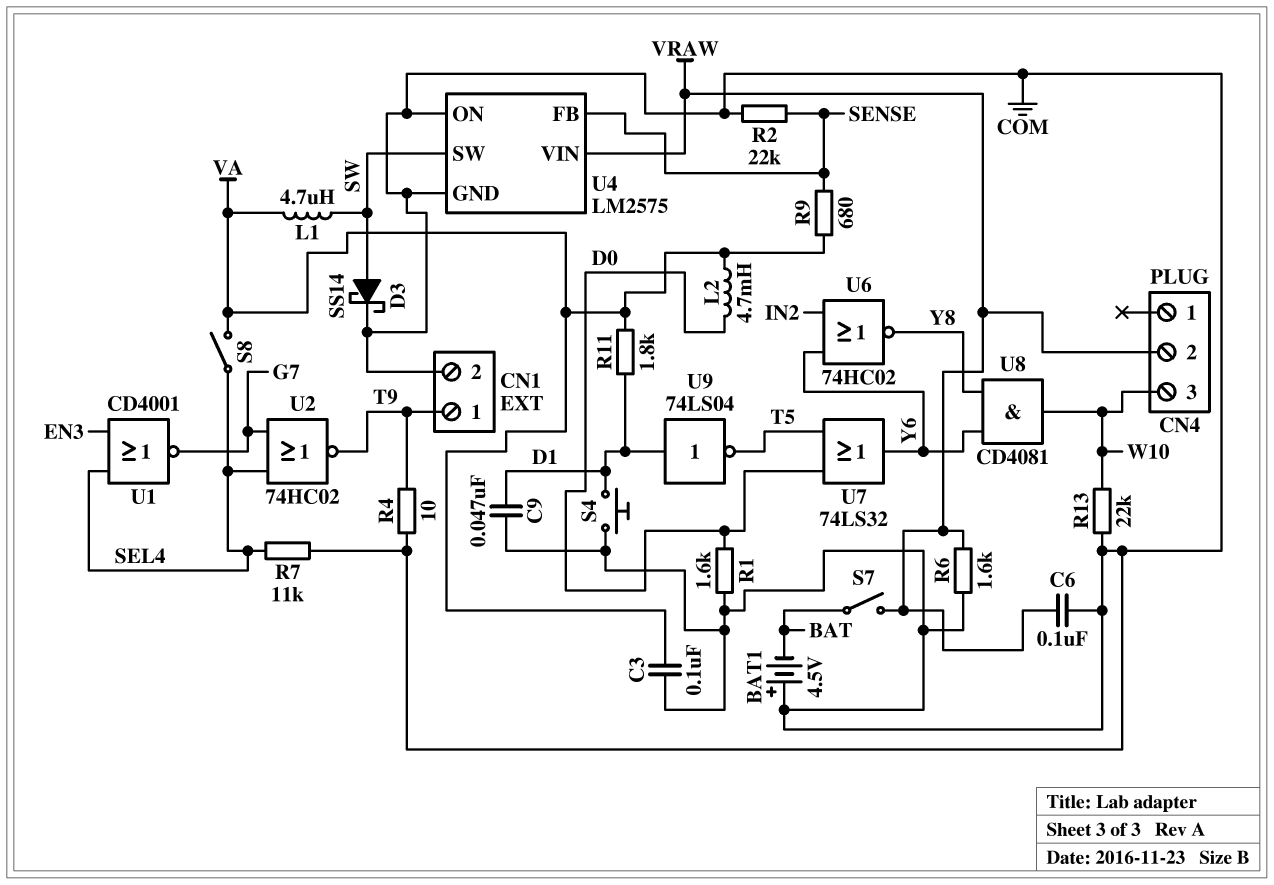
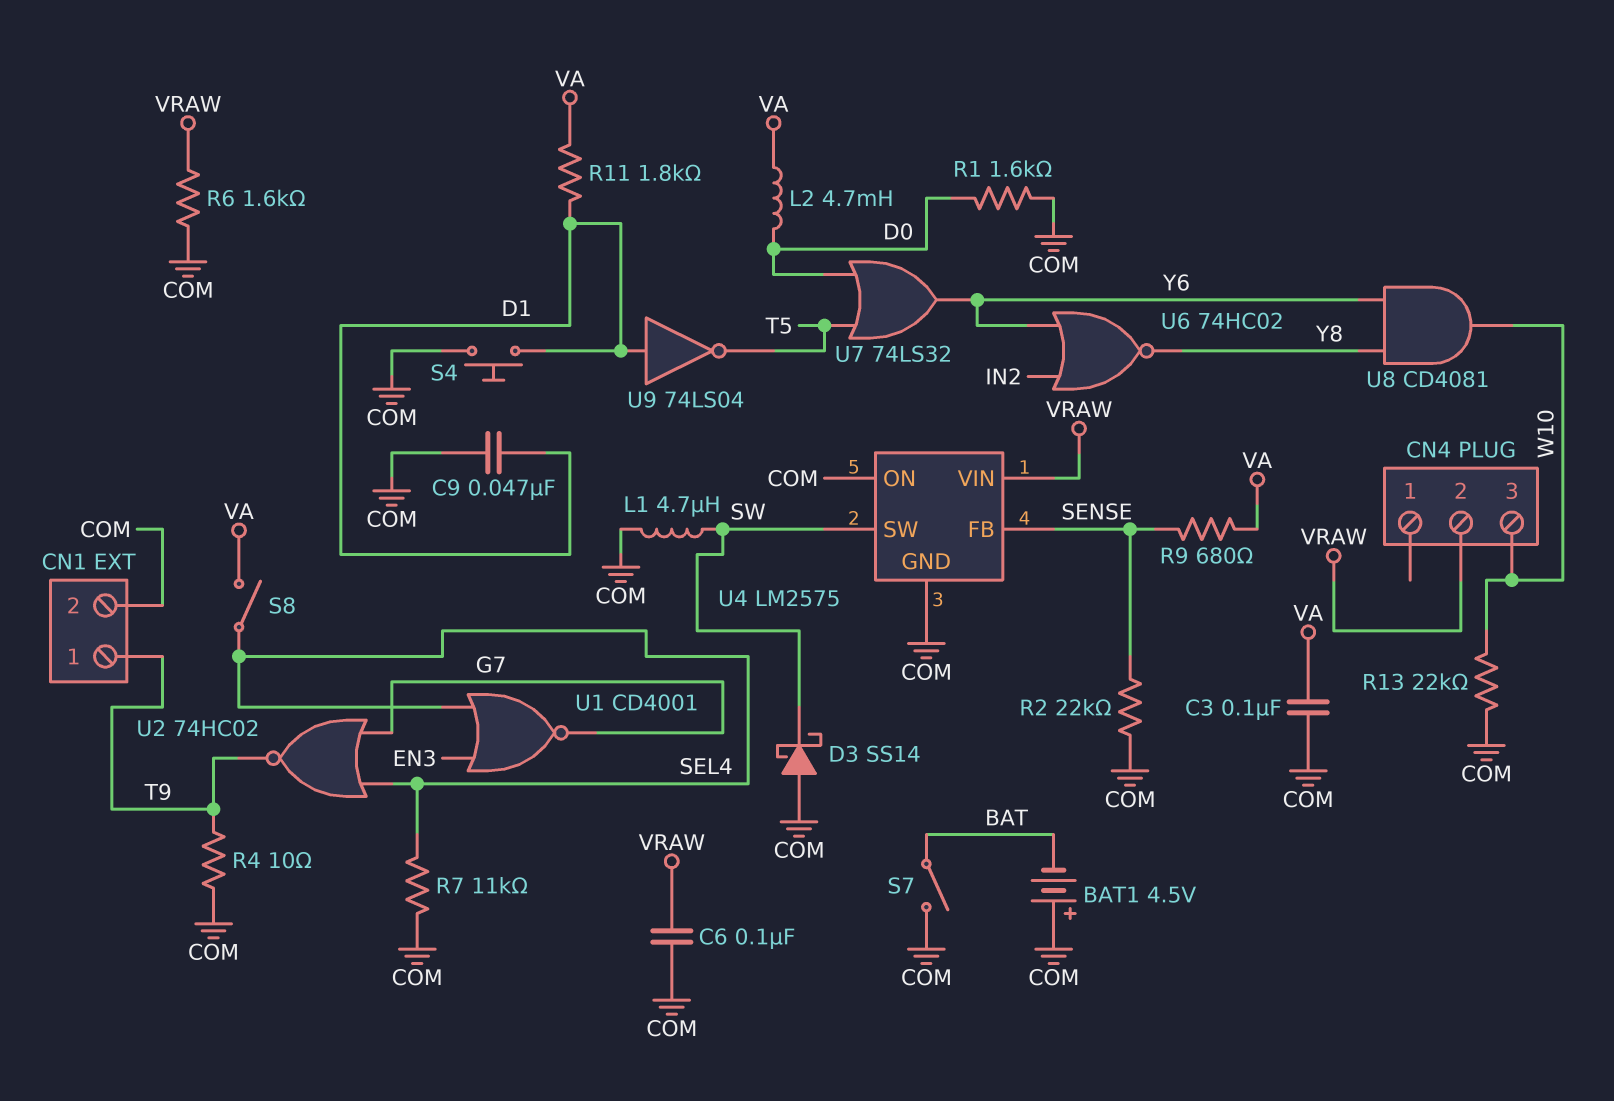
D3: schottky SS14 (A SW, K COM) -> schottky SS14 (A COM, K SW)
L1: 4.7uH (SW, VA) -> 4.7uH (COM, SW)
S7: switch (BAT, VRAW) -> switch (BAT, COM)

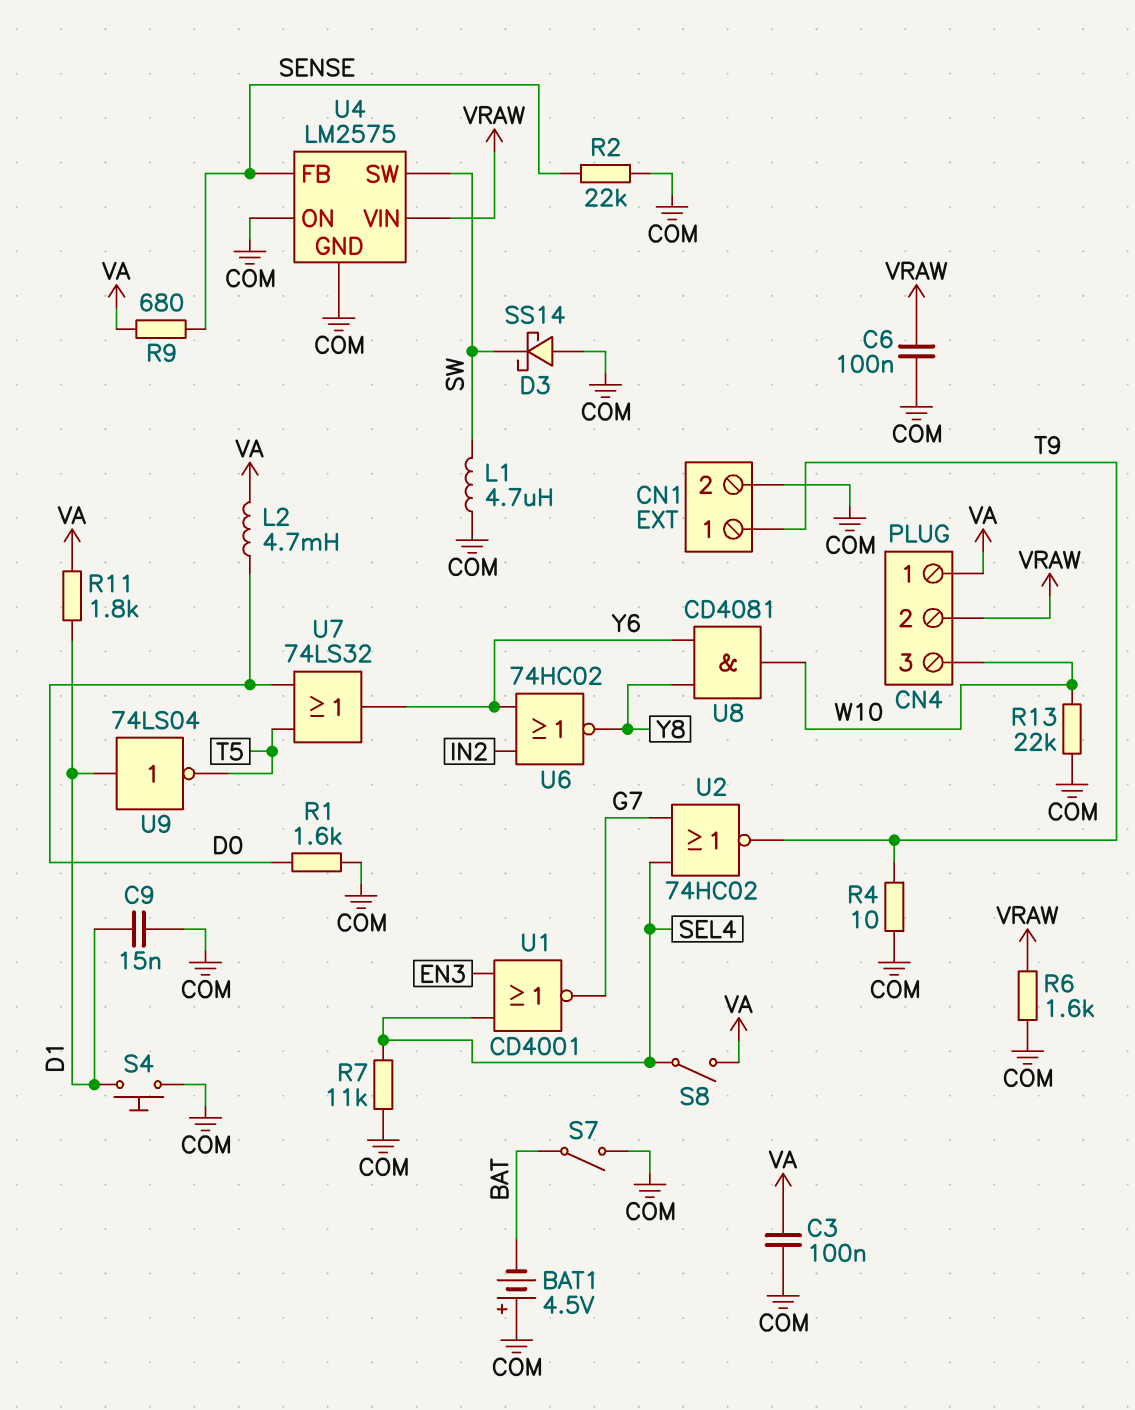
C9: 47nF (COM, D1) -> 15nF (COM, D1)
CN4 pin 1: none -> VA

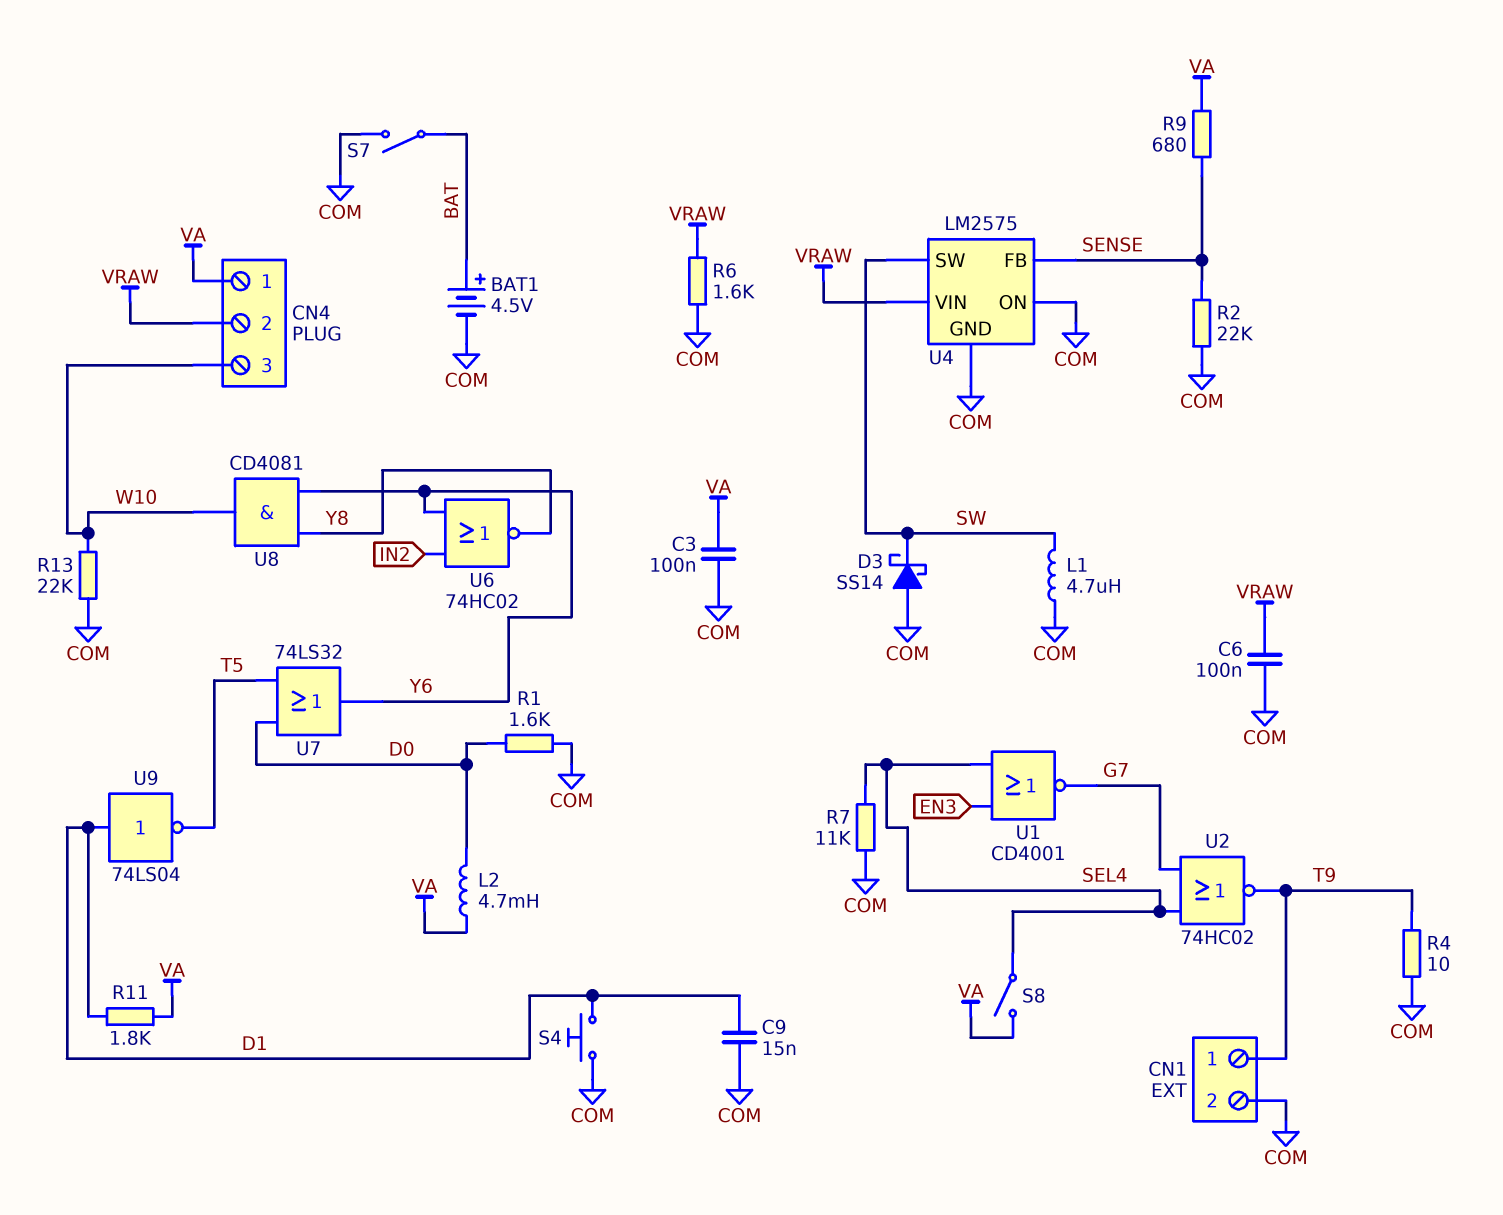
BAT1: 4.5V (plus COM, minus BAT) -> 4.5V (plus BAT, minus COM)

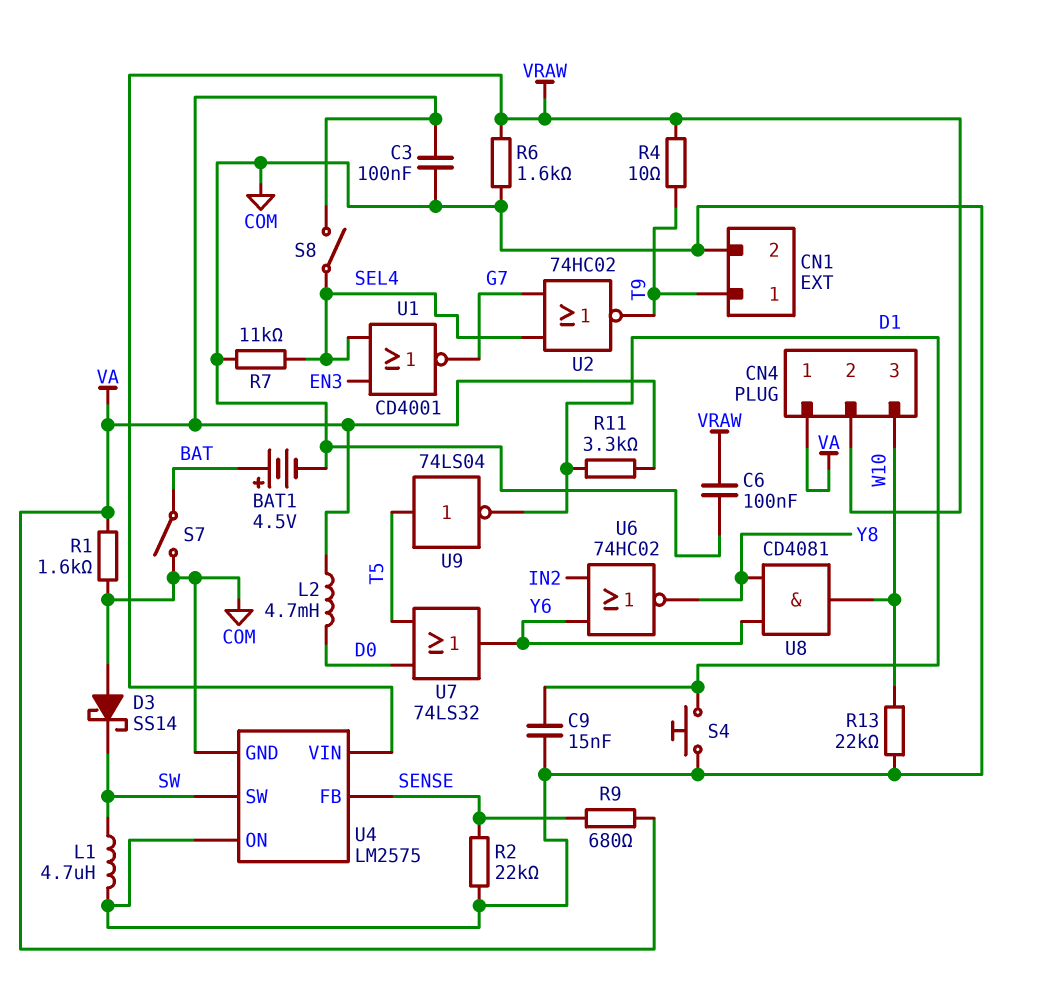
R1: 1.6k (COM, D0) -> 1.6k (COM, VA)
R4: 10 (COM, T9) -> 10 (T9, VRAW)
R11: 1.8k (D1, VA) -> 3.3k (D1, VA)
U9: NOT 74LS04 (in D1, out T5) -> NOT 74LS04 (in T5, out D1)

